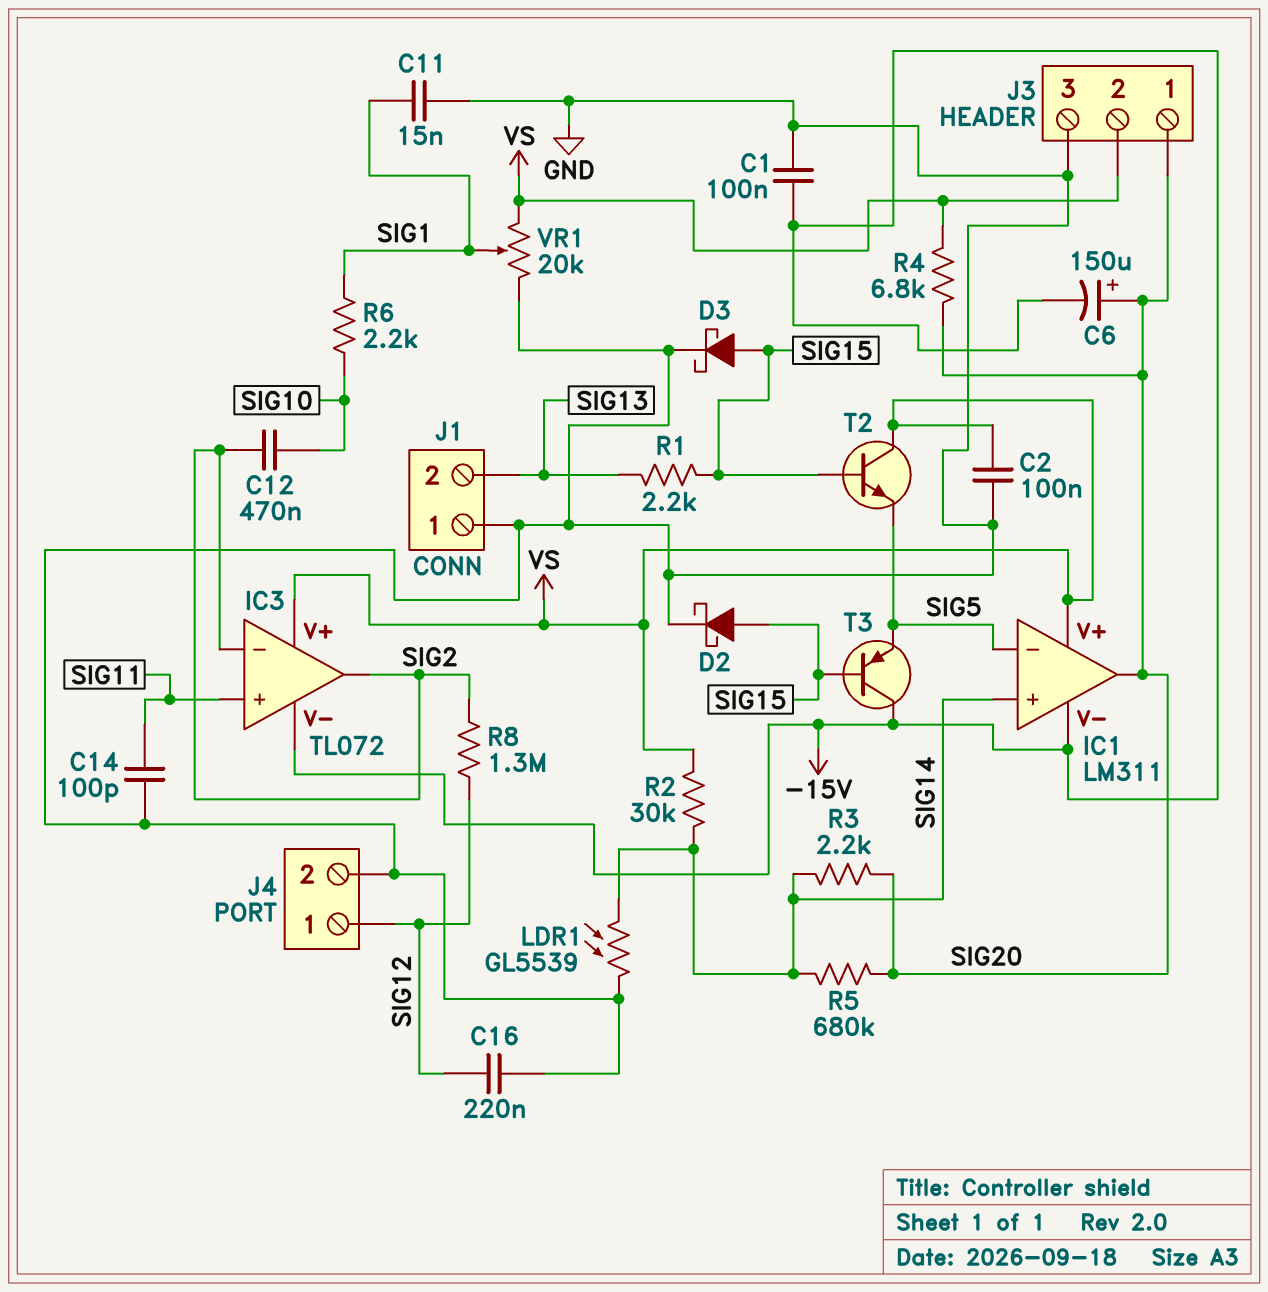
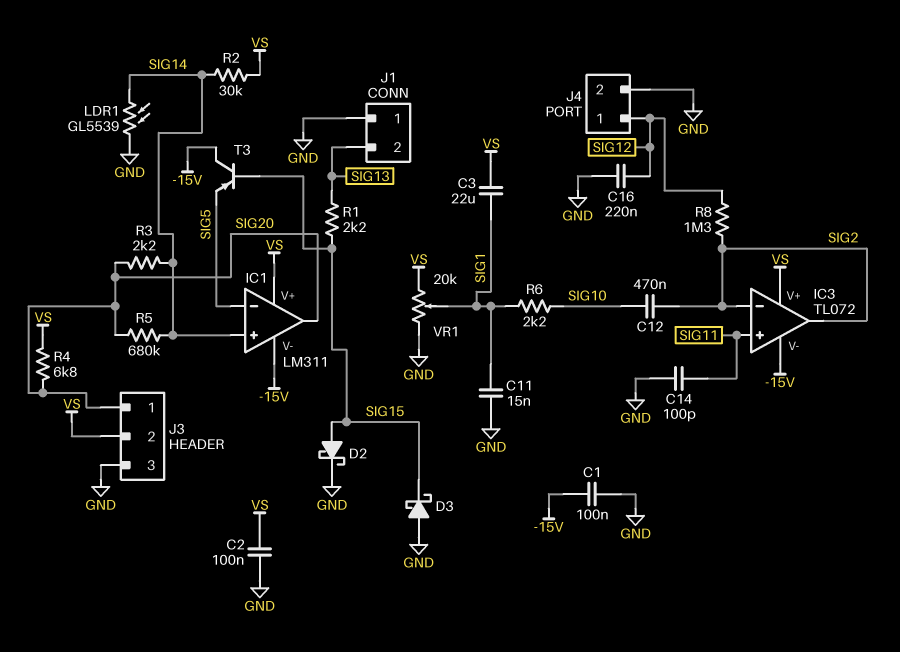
C3: none -> 22uF (SIG1, VS)
C6: 150uF (plus SIG20, minus -15V) -> none
D3: schottky (A SIG15, K GND) -> schottky (A GND, K SIG15)
T2: NPN (B SIG15, C VS, E SIG5) -> none

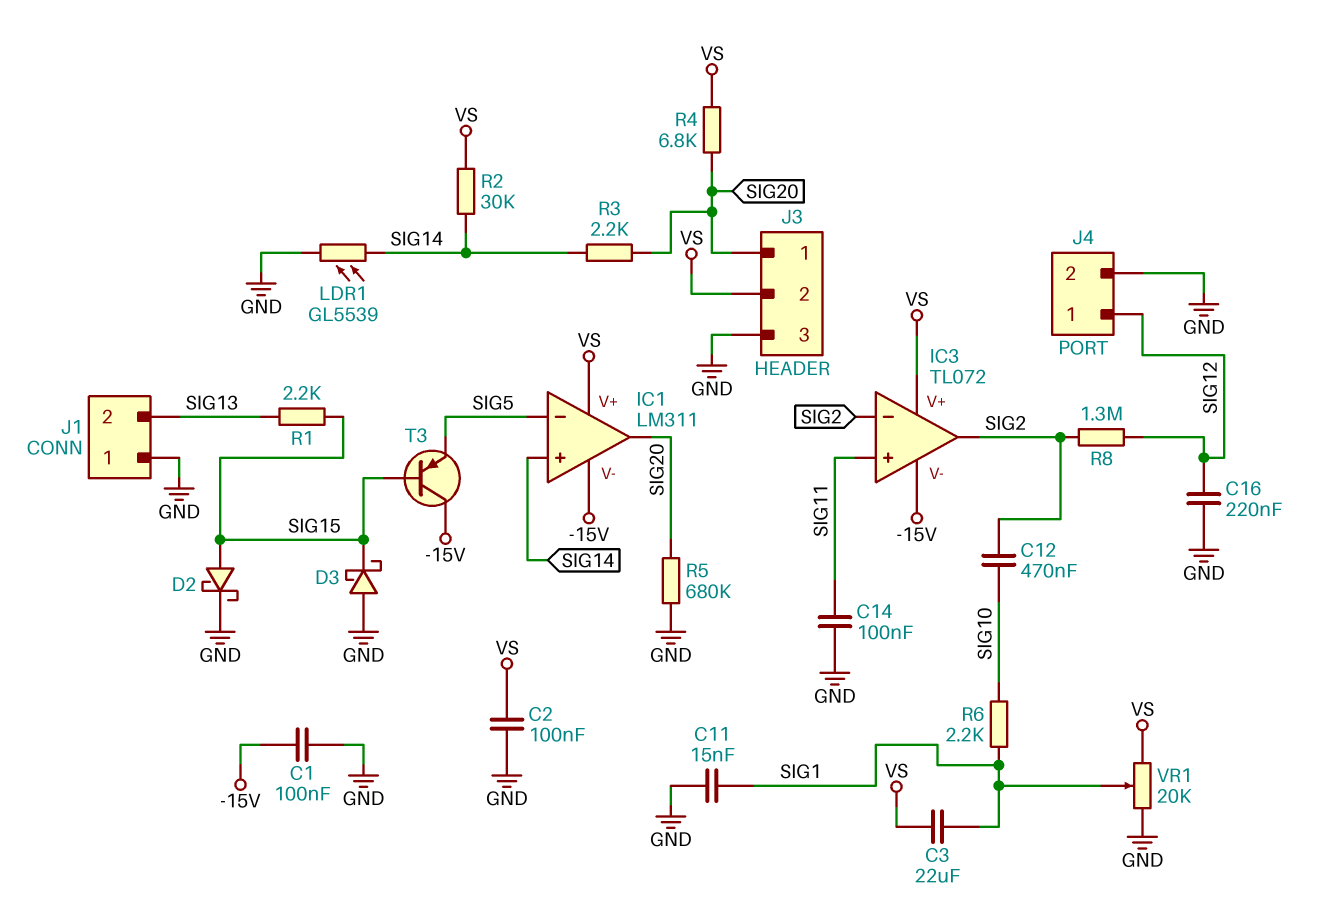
C14: 100pF (GND, SIG11) -> 100nF (GND, SIG11)
R5: 680k (SIG14, SIG20) -> 680k (GND, SIG20)

